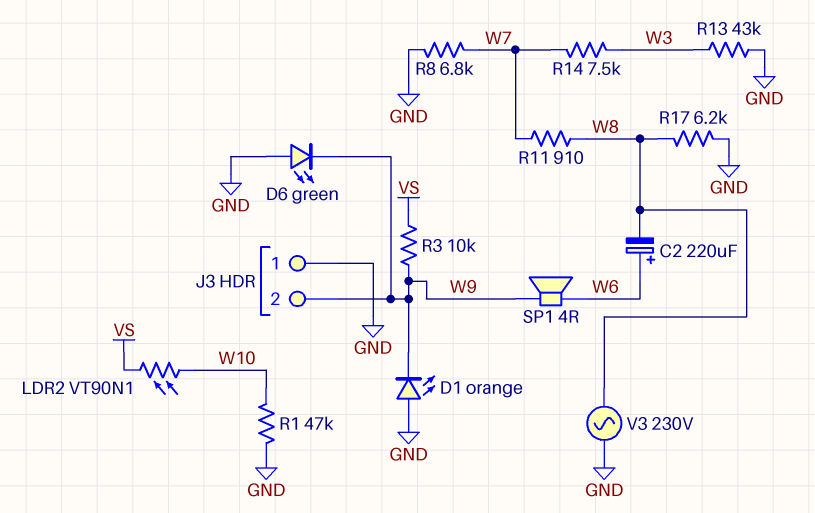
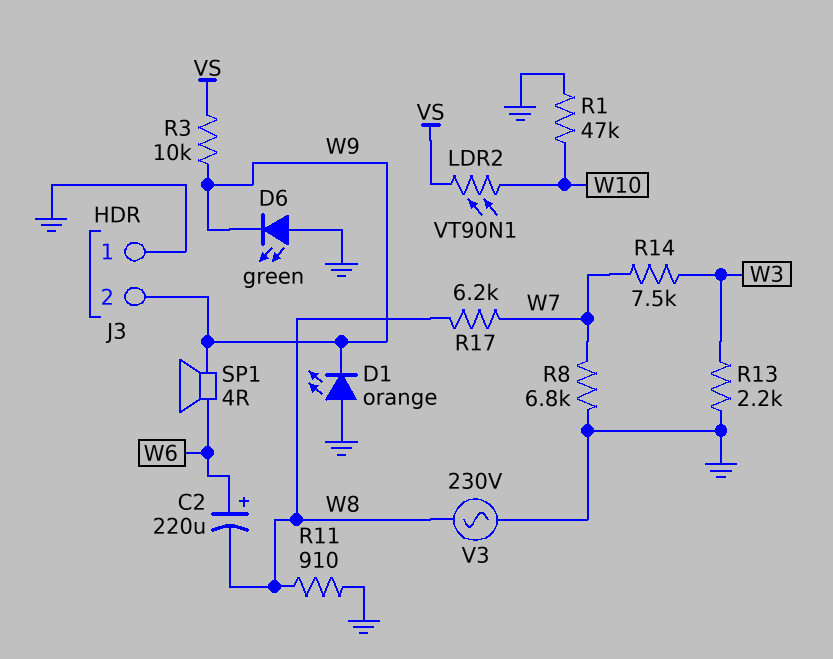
R11: 910 (W7, W8) -> 910 (GND, W8)
R13: 43k (GND, W3) -> 2.2k (GND, W3)
R17: 6.2k (GND, W8) -> 6.2k (W7, W8)

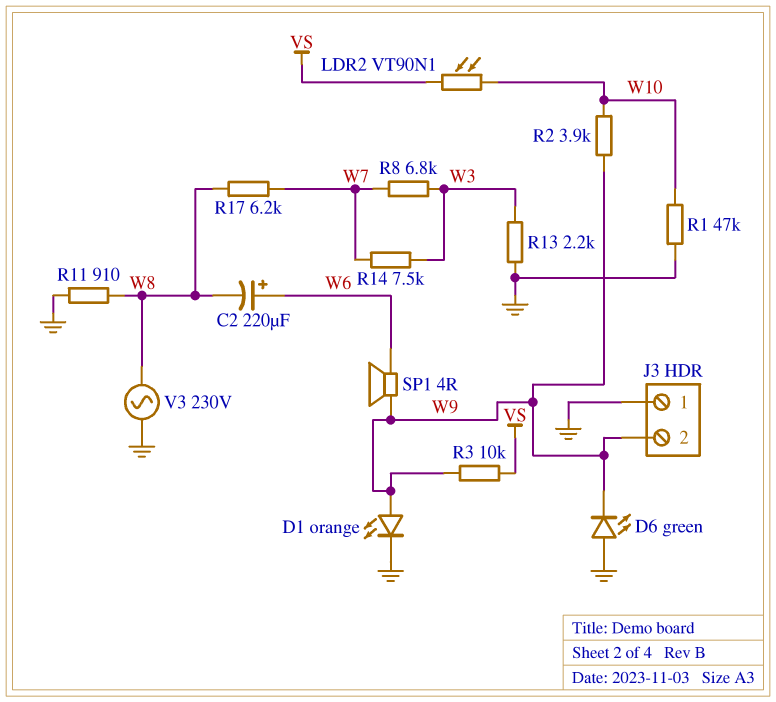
D1: LED orange (A GND, K W9) -> LED orange (A W9, K GND)
R2: none -> 3.9k (W9, W10)
R8: 6.8k (GND, W7) -> 6.8k (W3, W7)

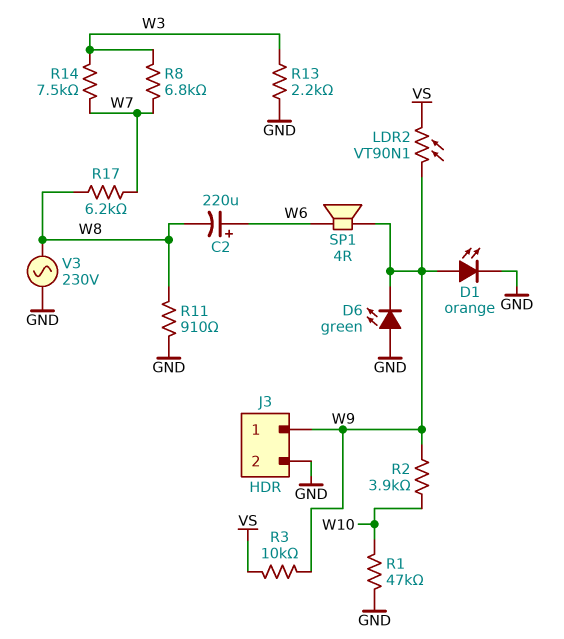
J3 pin 1: GND -> W9
J3 pin 2: W9 -> GND
LDR2: VT90N1 (VS, W10) -> VT90N1 (VS, W9)

